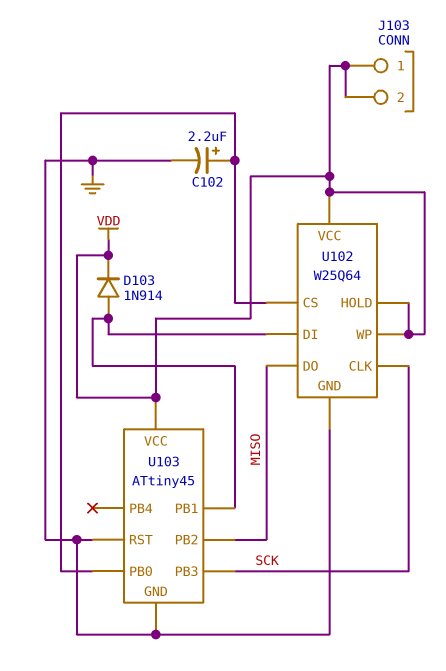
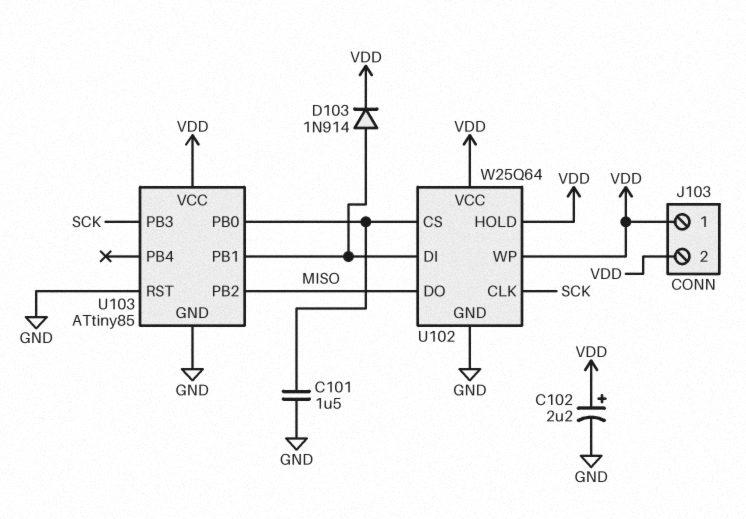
C101: none -> 1.5uF (GND, U102/CS)
C102: 2.2uF (plus U102/CS, minus GND) -> 2.2uF (plus VDD, minus GND)
U103: ATtiny45 -> ATtiny85

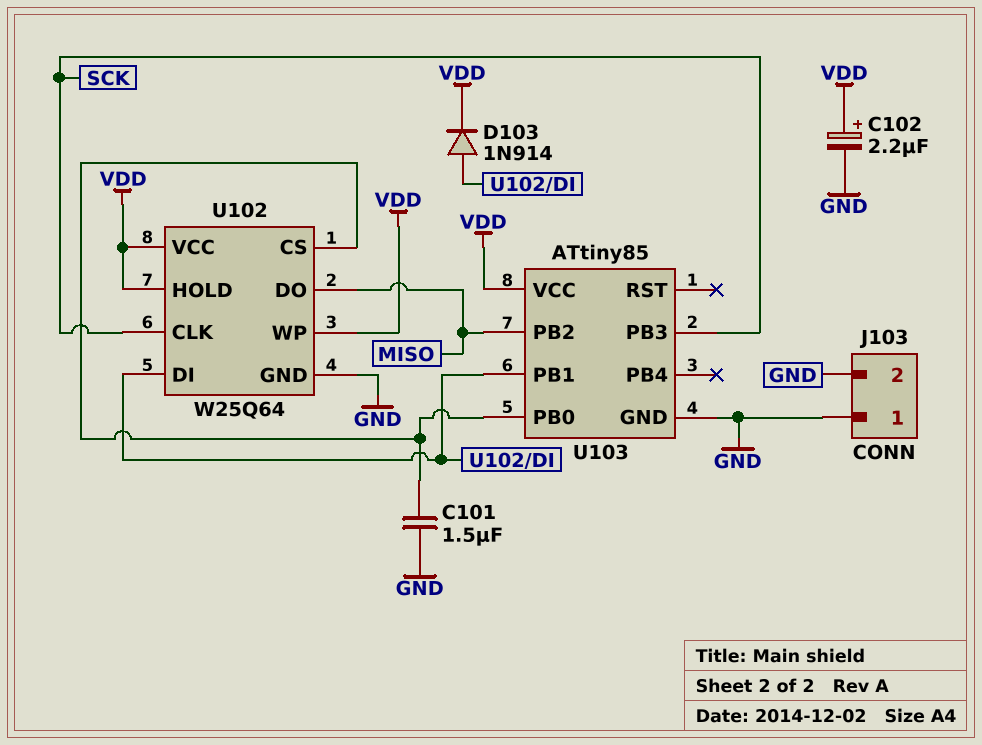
J103 pin 1: VDD -> GND
J103 pin 2: VDD -> GND
U103 pin RST: GND -> none

